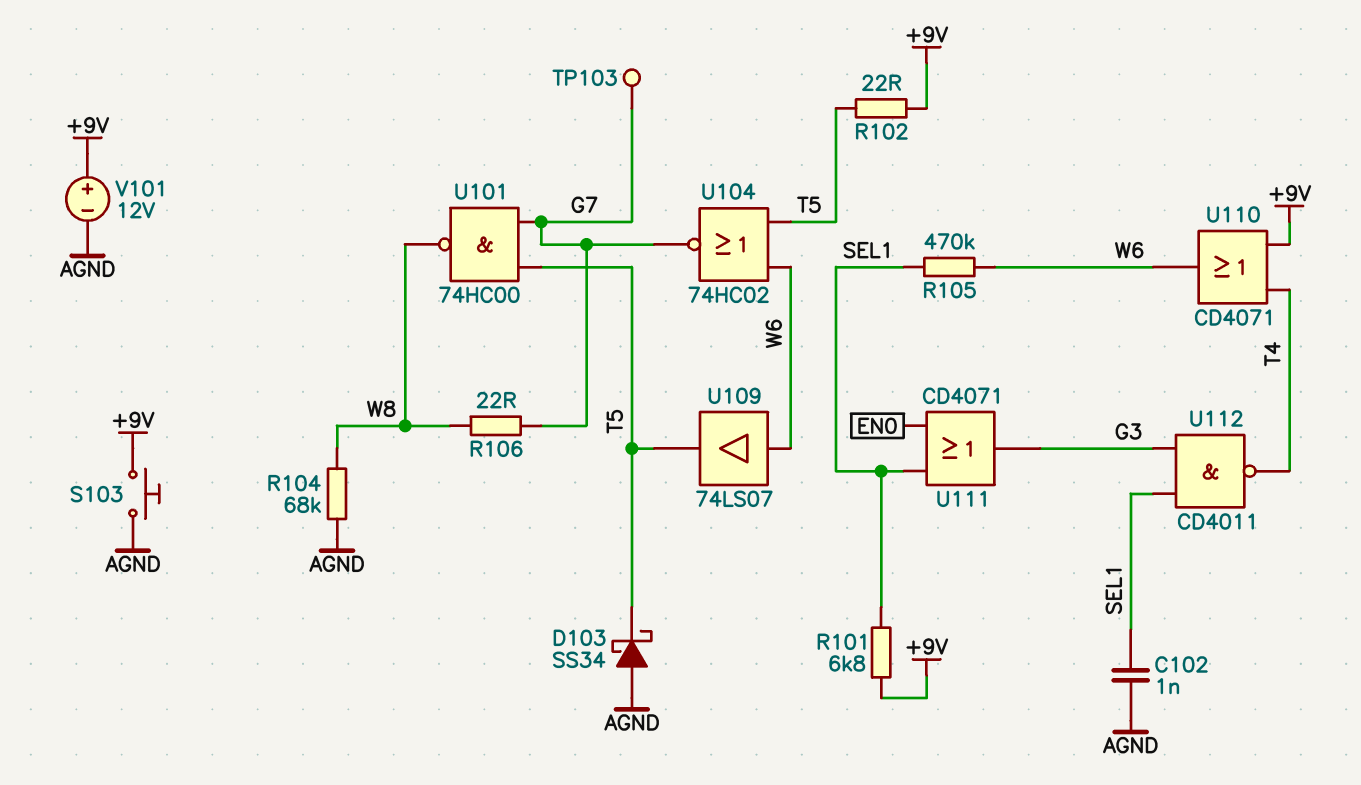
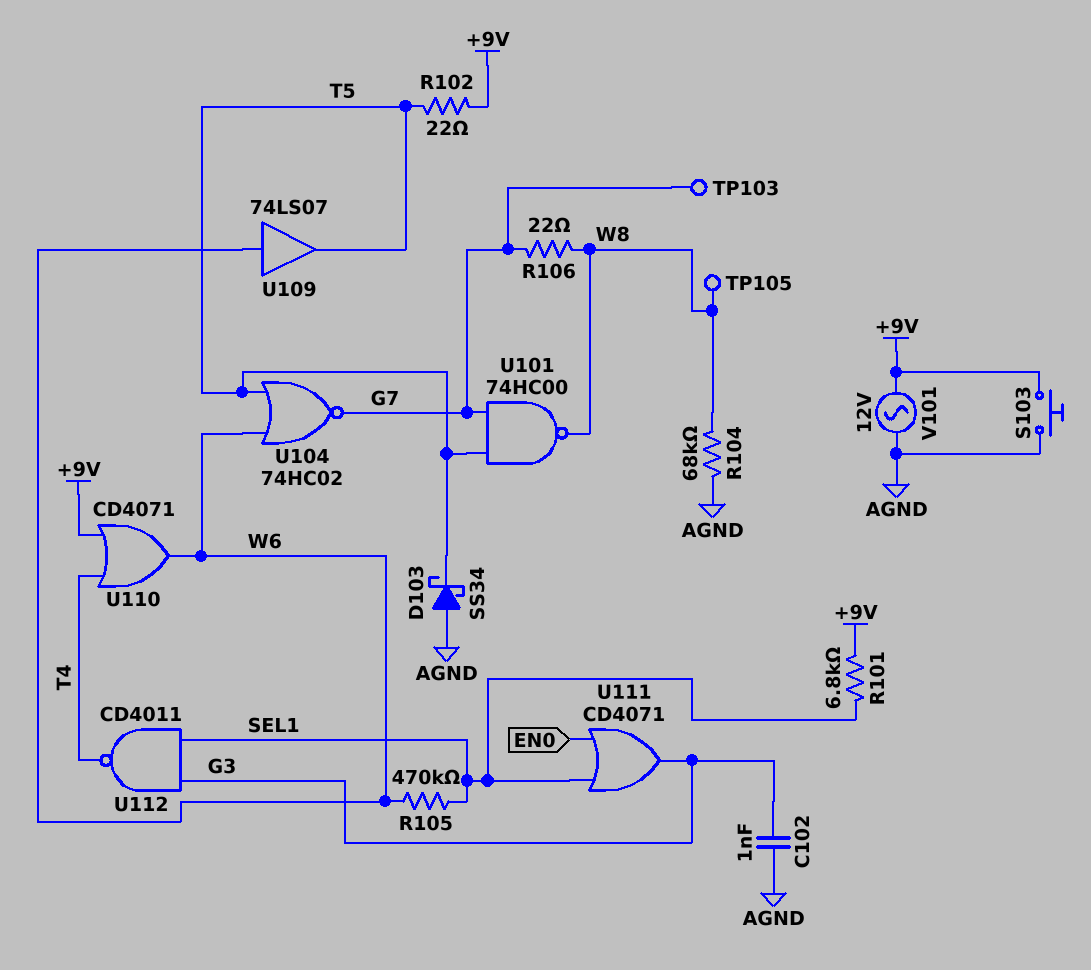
C102: 1nF (AGND, SEL1) -> 1nF (AGND, G3)
TP105: none -> test point (W8)
V101: 12V (plus +9V, minus AGND) -> AC 12V (+9V, AGND)

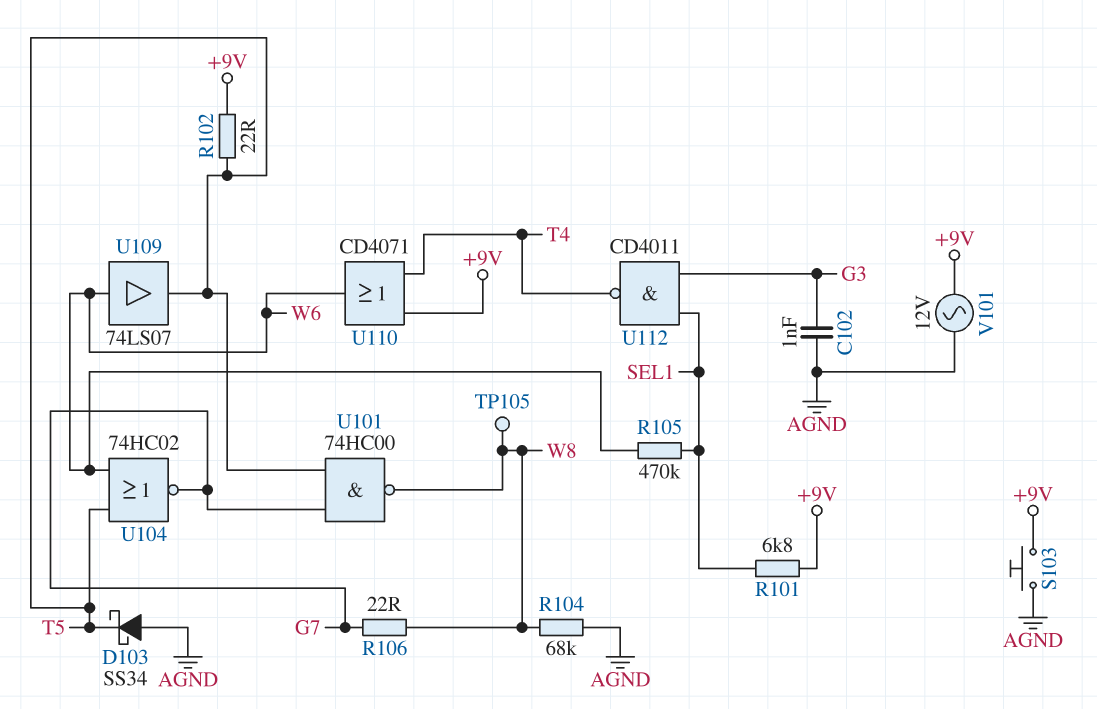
TP103: test point (G7) -> none
U111: OR CD4071 (in EN0, in SEL1, out G3) -> none

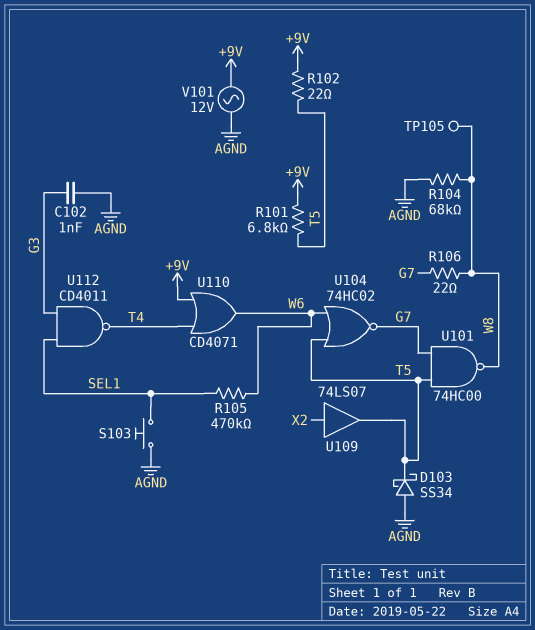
R101: 6.8k (+9V, SEL1) -> 6.8k (+9V, T5)
S103: button (+9V, AGND) -> button (AGND, SEL1)
U109: buffer 74LS07 (in W6, out T5) -> buffer 74LS07 (in X2, out T5)

